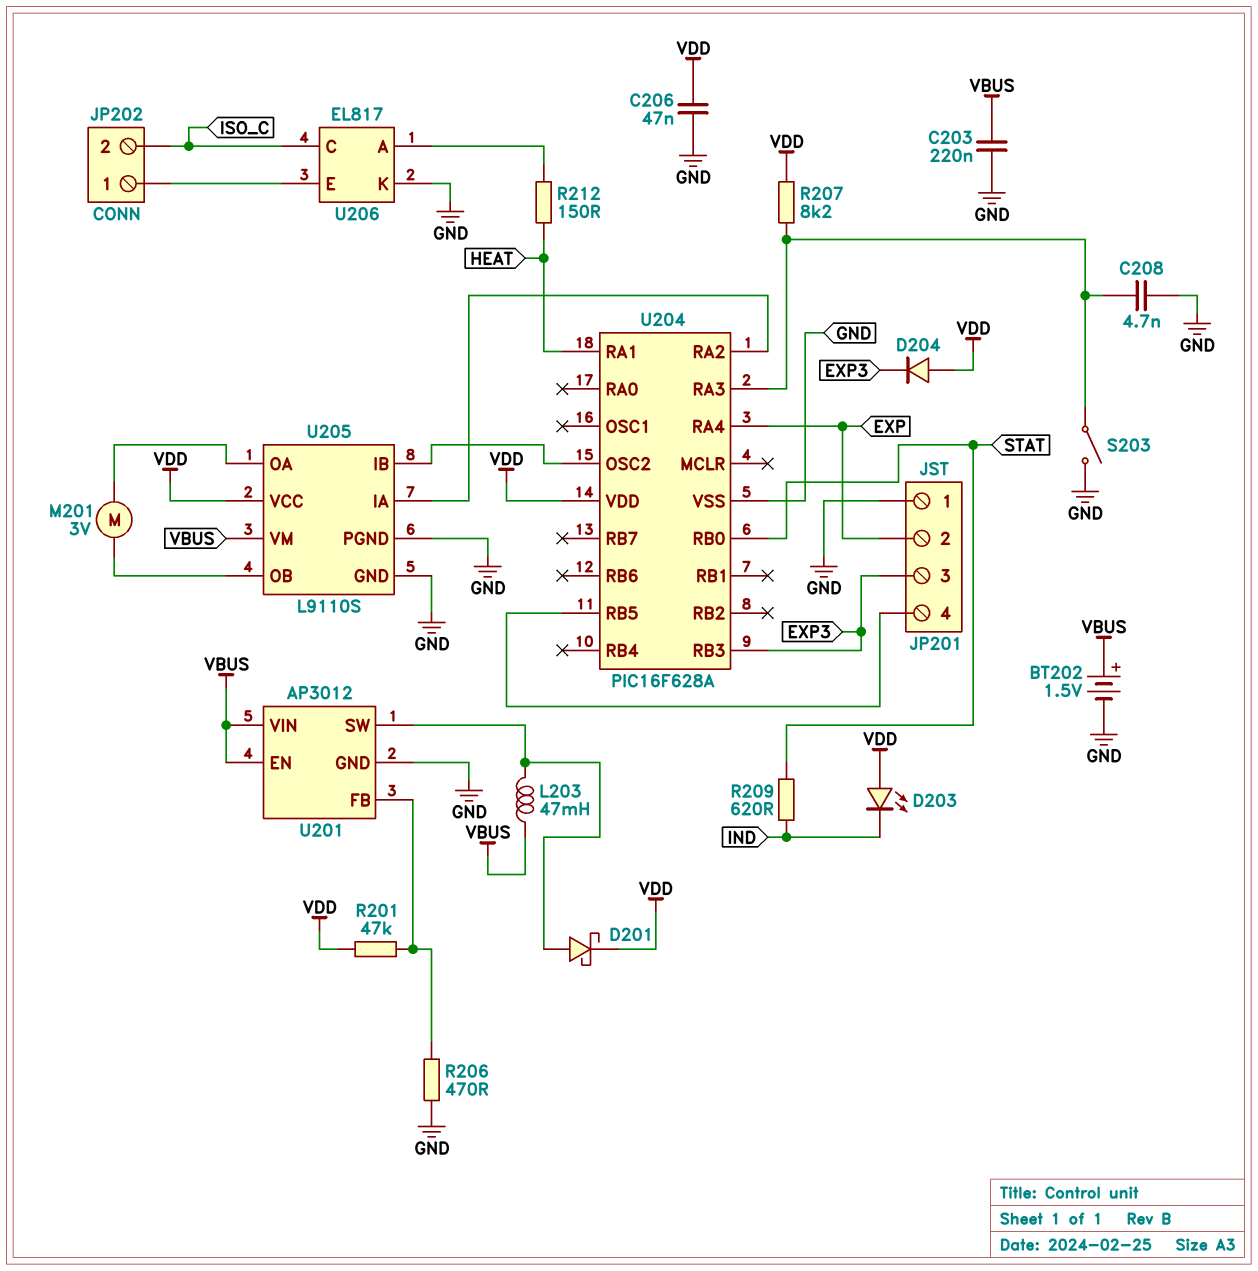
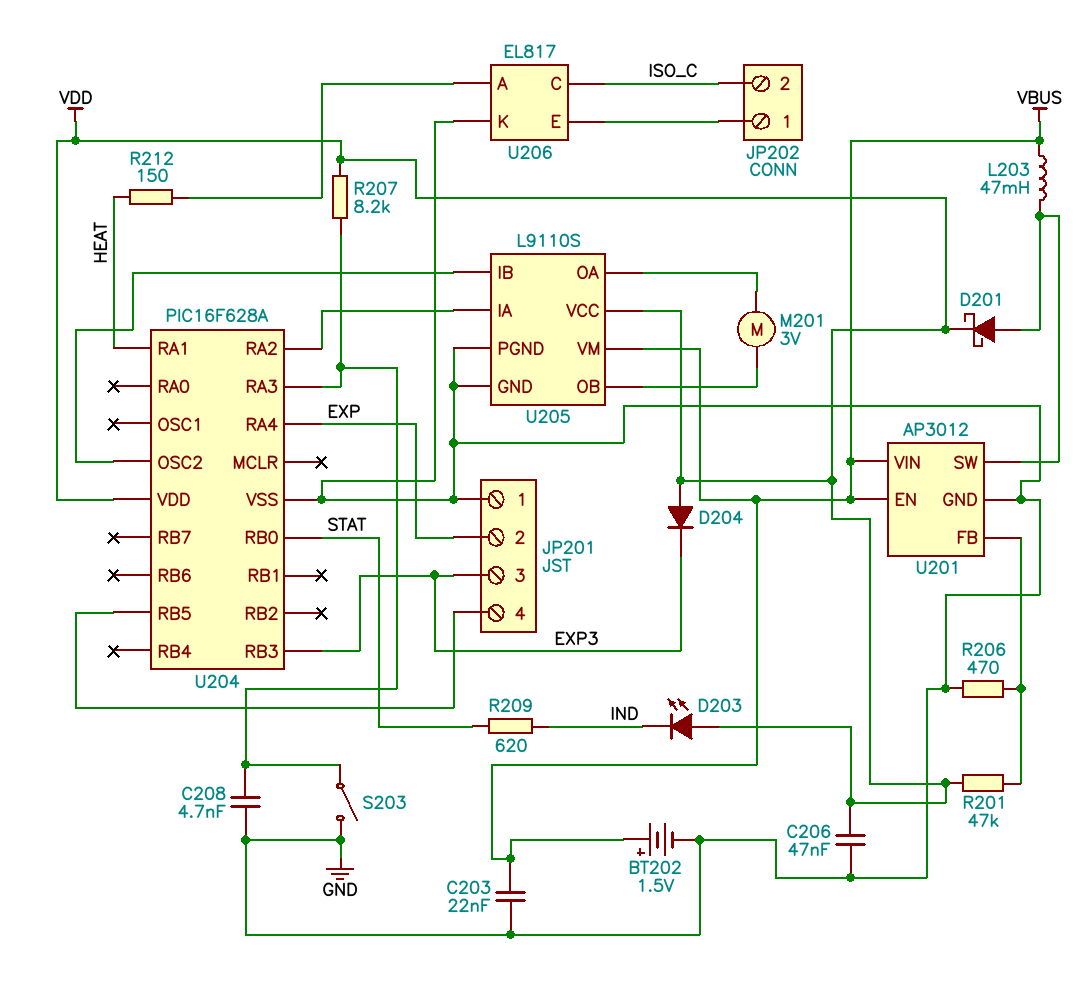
C203: 220nF (GND, VBUS) -> 22nF (GND, VBUS)

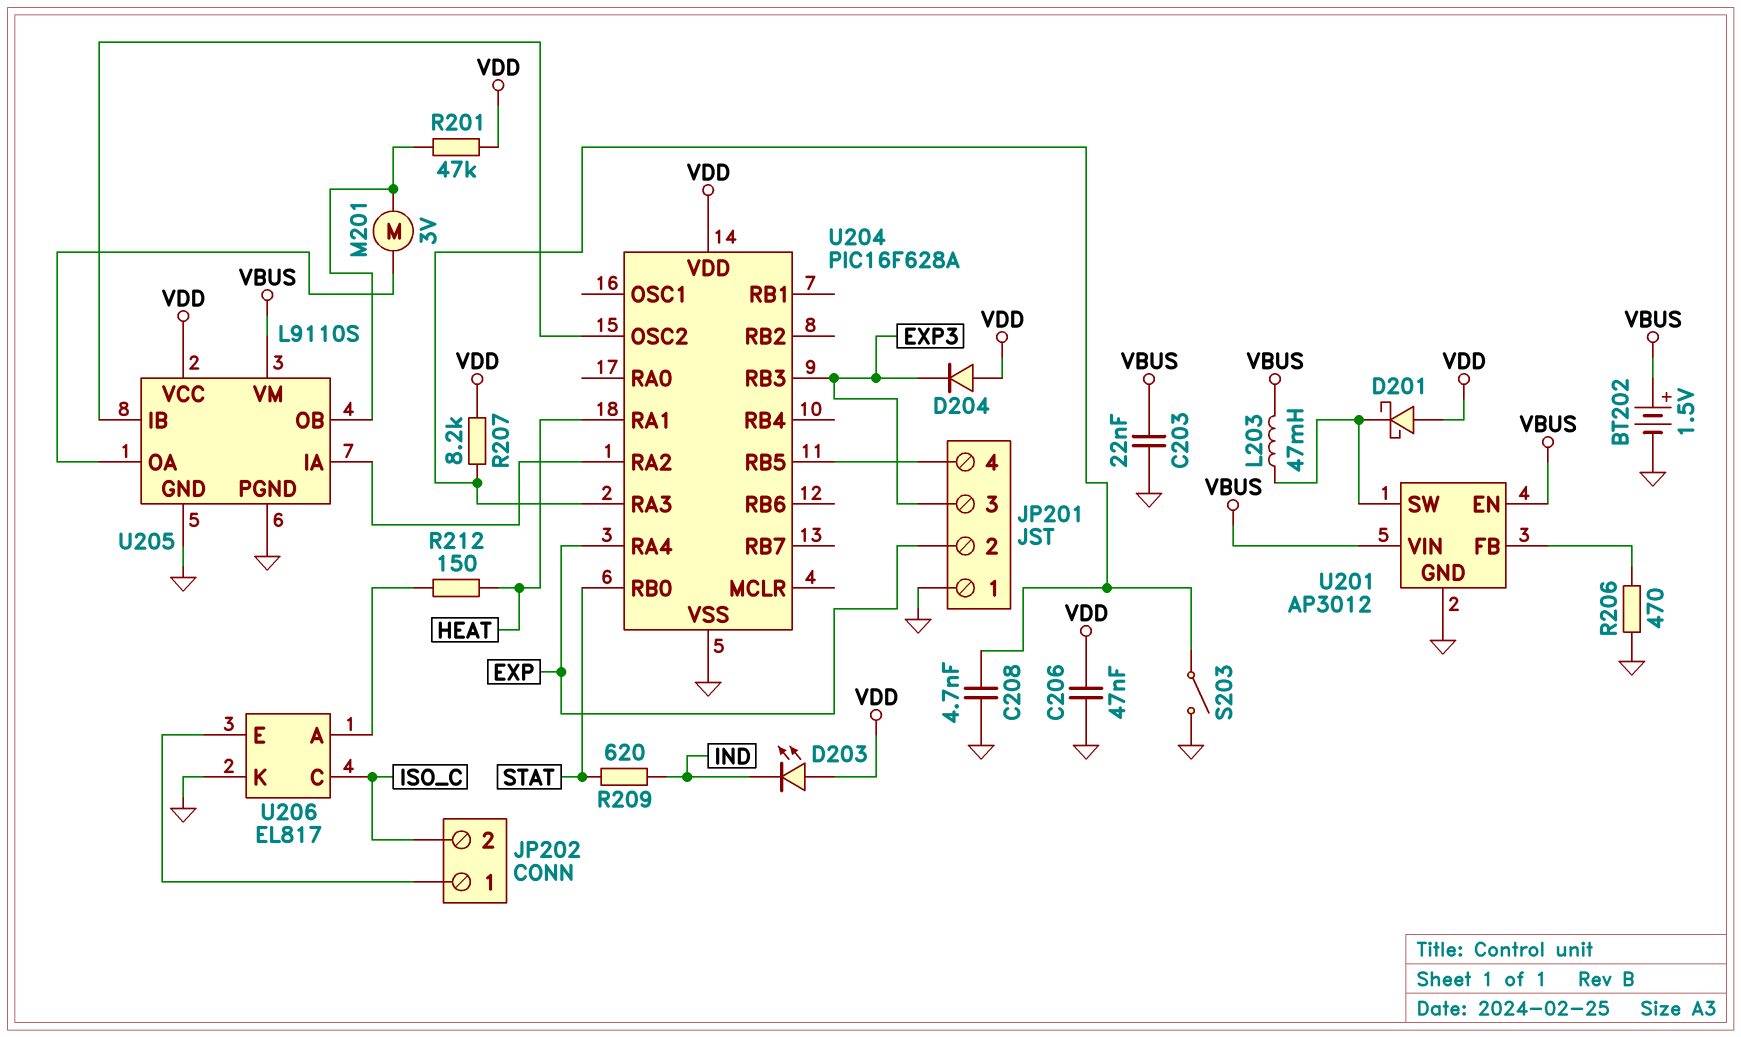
D201: schottky (A U201/SW, K VDD) -> schottky (A VDD, K U201/SW)
R201: 47k (U201/FB, VDD) -> 47k (U205/OB, VDD)

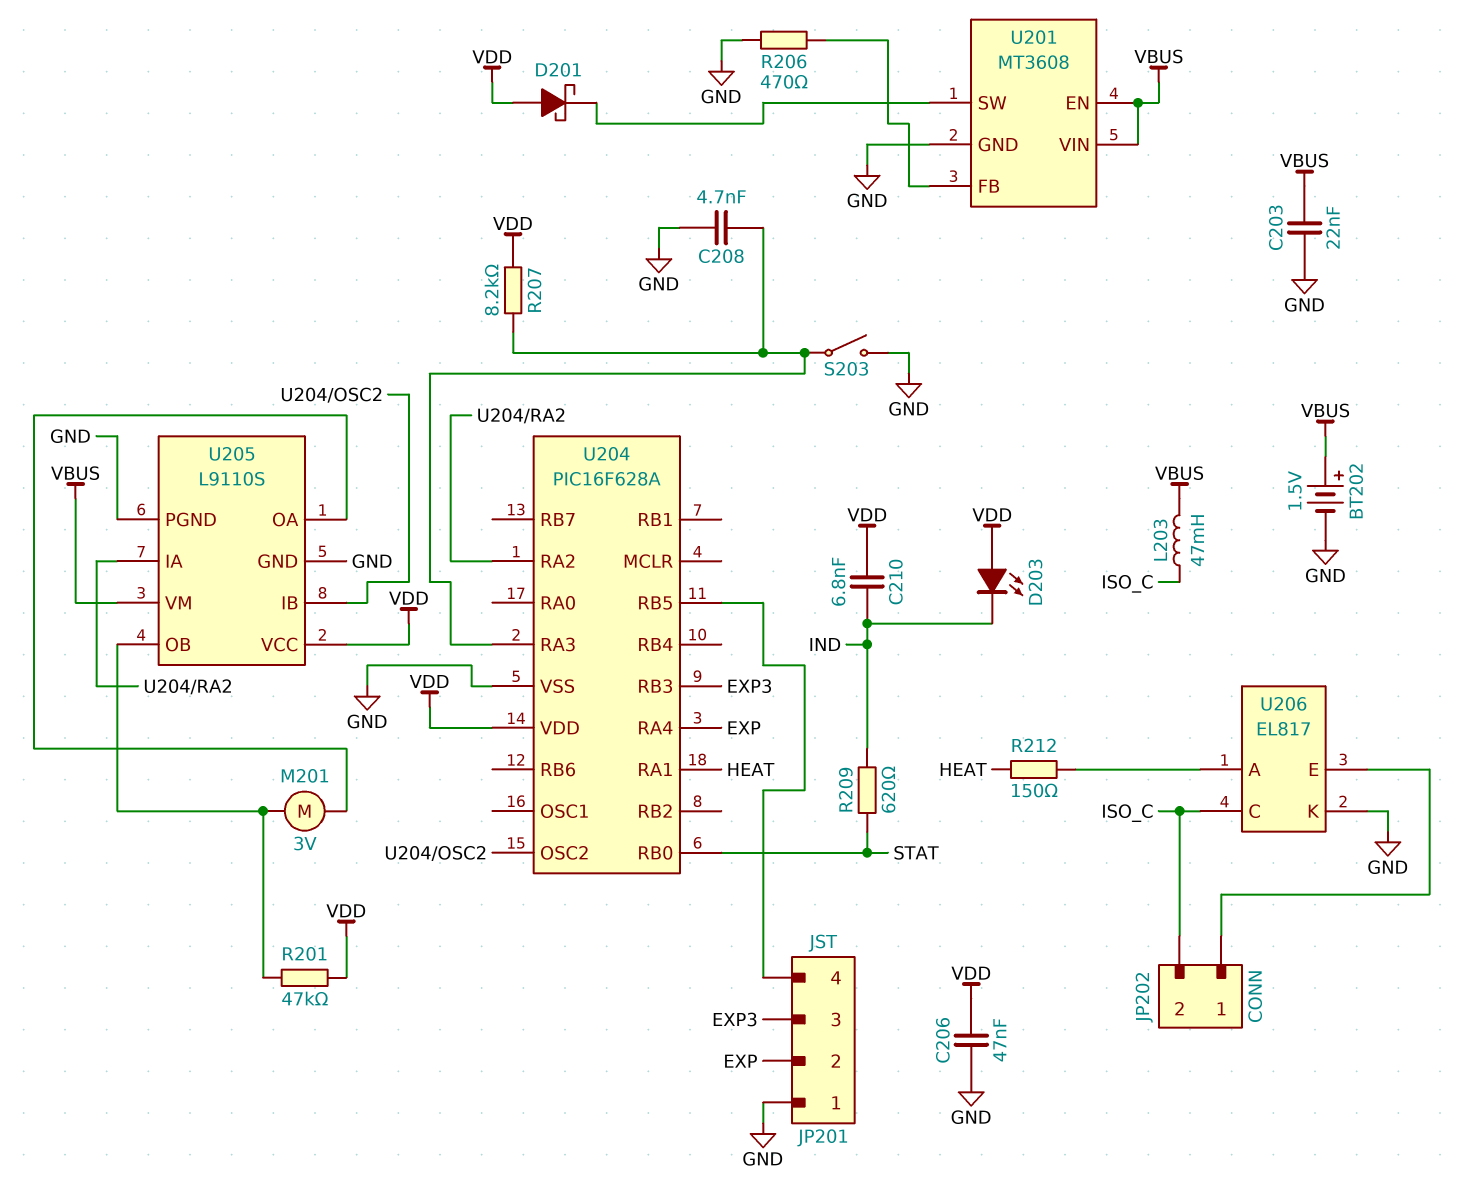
C210: none -> 6.8nF (IND, VDD)
D204: diode (A VDD, K EXP3) -> none
L203: 47mH (U201/SW, VBUS) -> 47mH (ISO_C, VBUS)
U201: AP3012 -> MT3608

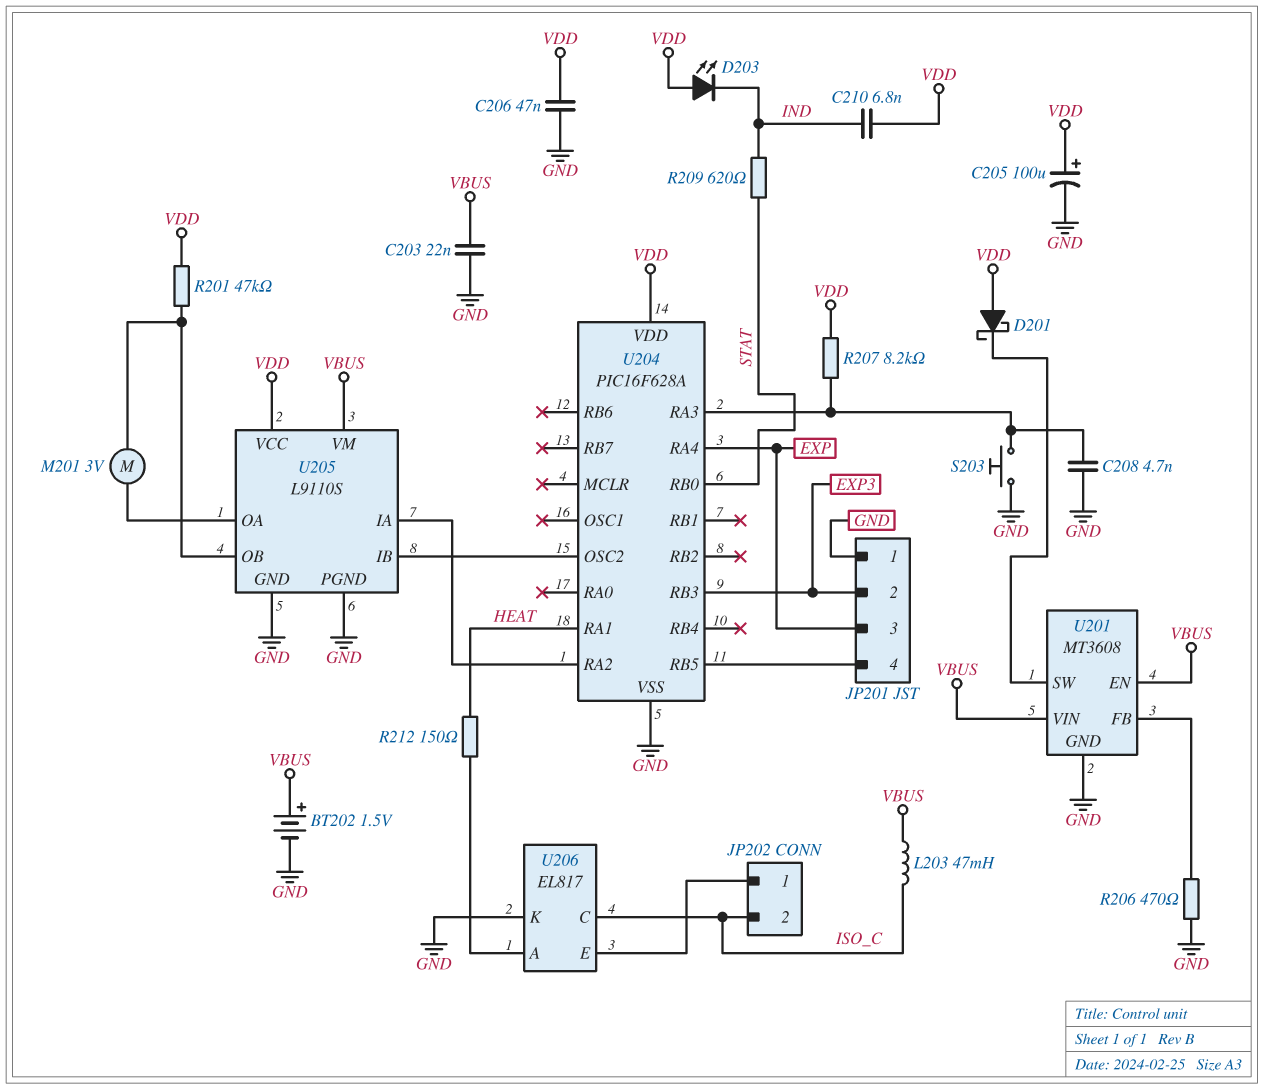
C205: none -> 100uF (plus VDD, minus GND)
JP201 pin 2: EXP -> EXP3
JP201 pin 3: EXP3 -> EXP
S203: switch (GND, U204/RA3) -> button (GND, U204/RA3)

